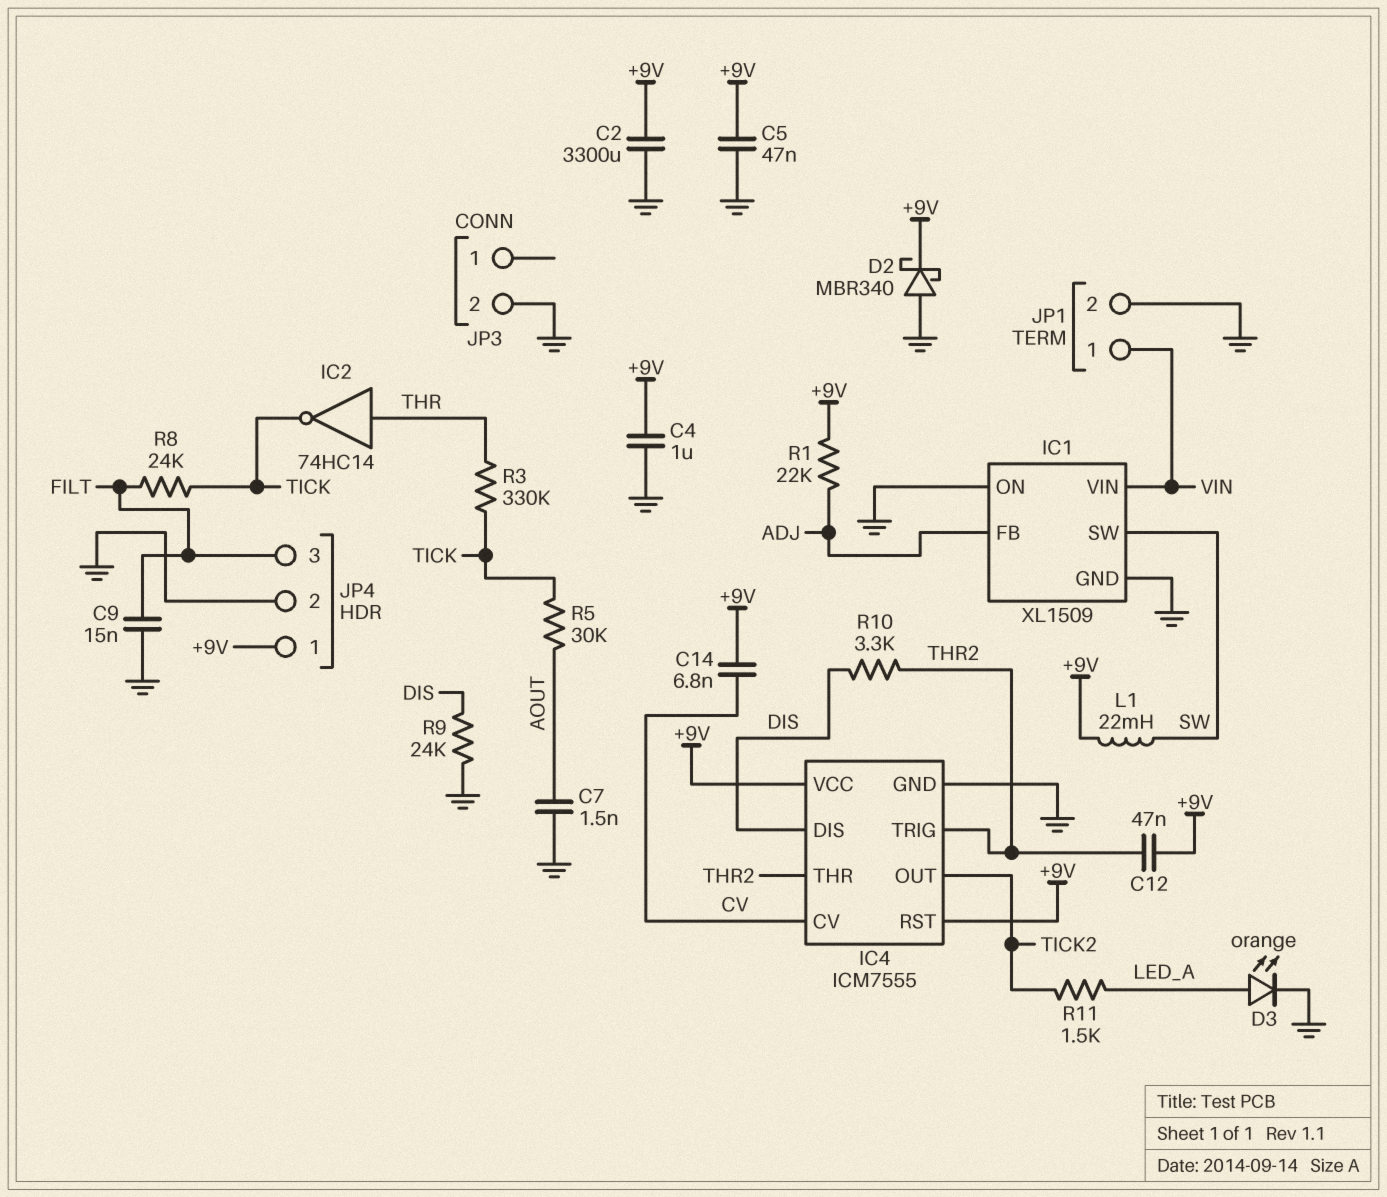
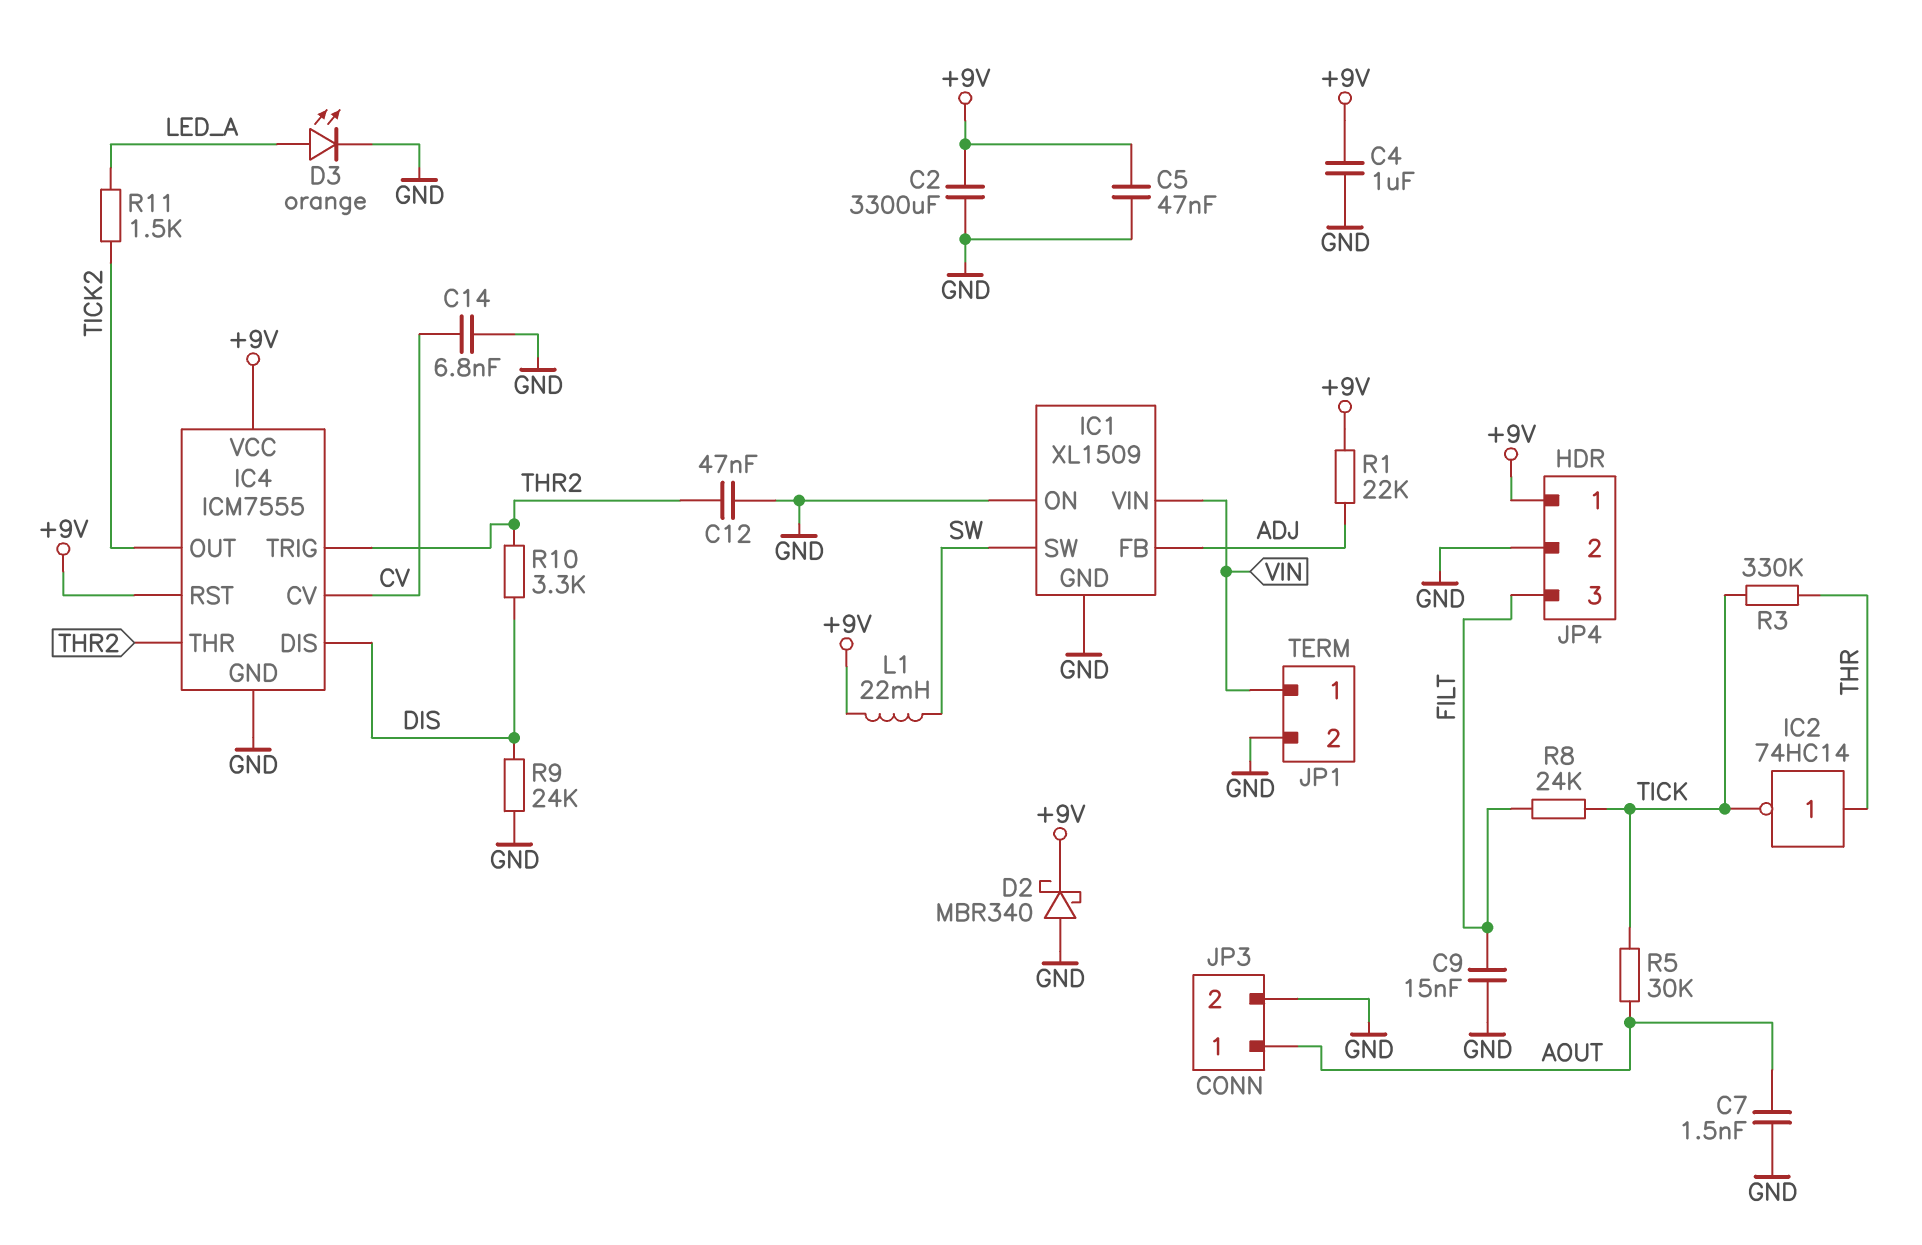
C12: 47nF (+9V, THR2) -> 47nF (GND, THR2)
C14: 6.8nF (+9V, CV) -> 6.8nF (CV, GND)
JP3 pin 1: none -> AOUT

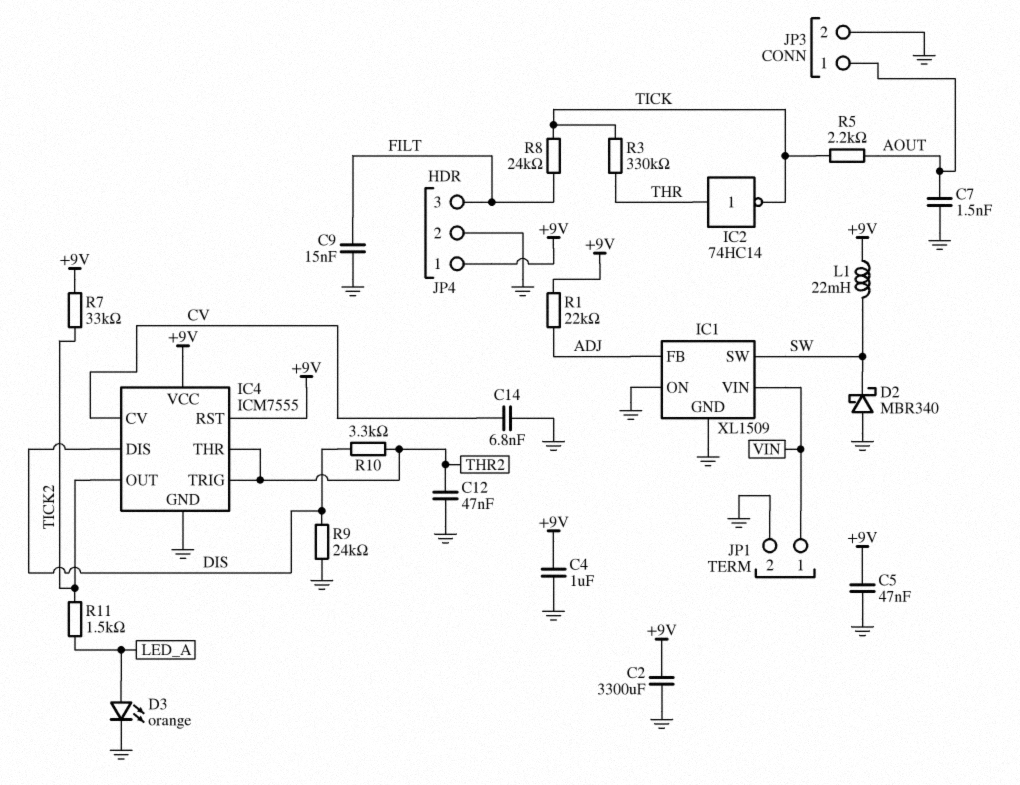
D2: schottky MBR340 (A GND, K +9V) -> schottky MBR340 (A GND, K SW)
R5: 30k (AOUT, TICK) -> 2.2k (AOUT, TICK)
R7: none -> 33k (+9V, TICK2)

